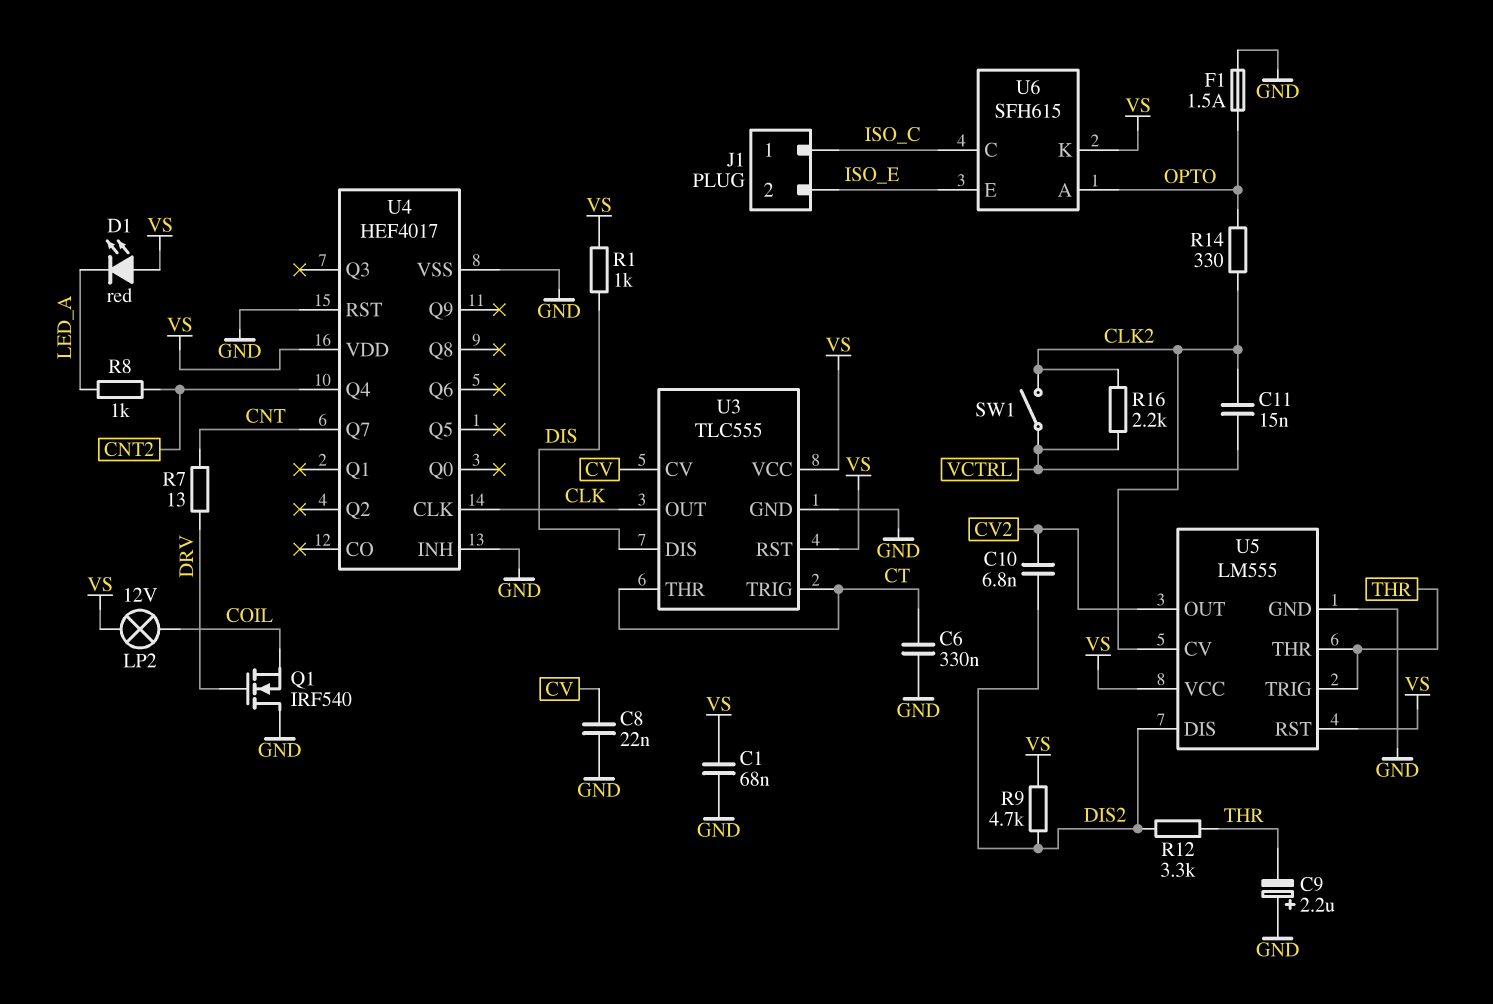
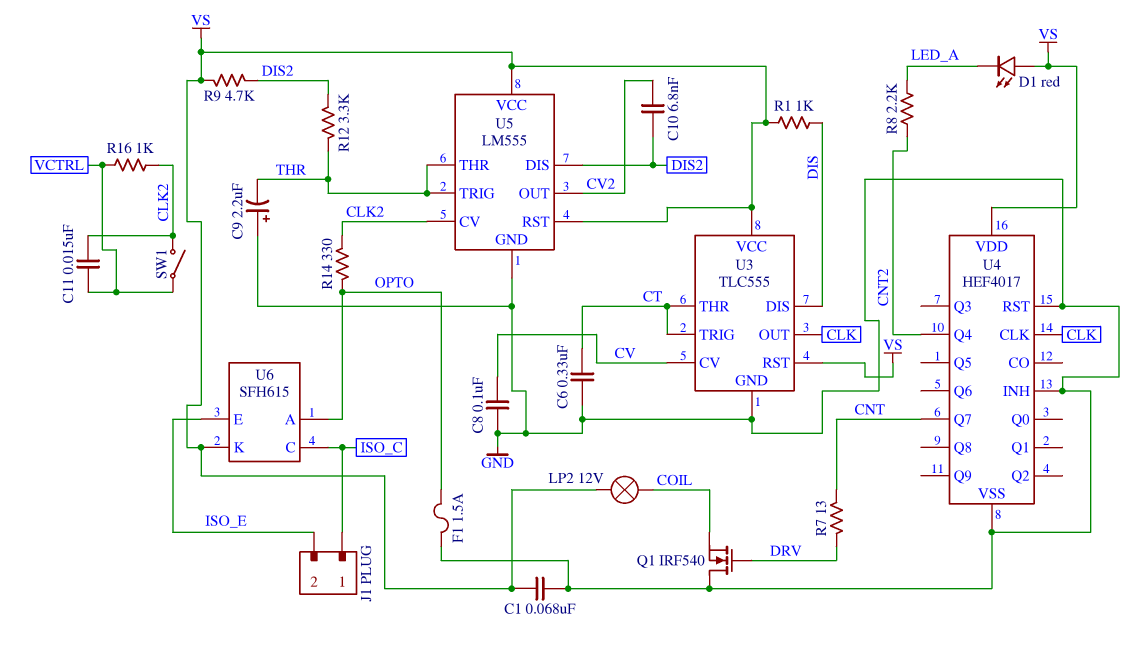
C8: 22nF (CV, GND) -> 100nF (CV, GND)
R8: 1k (CNT2, LED_A) -> 2.2k (CNT2, LED_A)
R16: 2.2k (CLK2, VCTRL) -> 1k (CLK2, VCTRL)

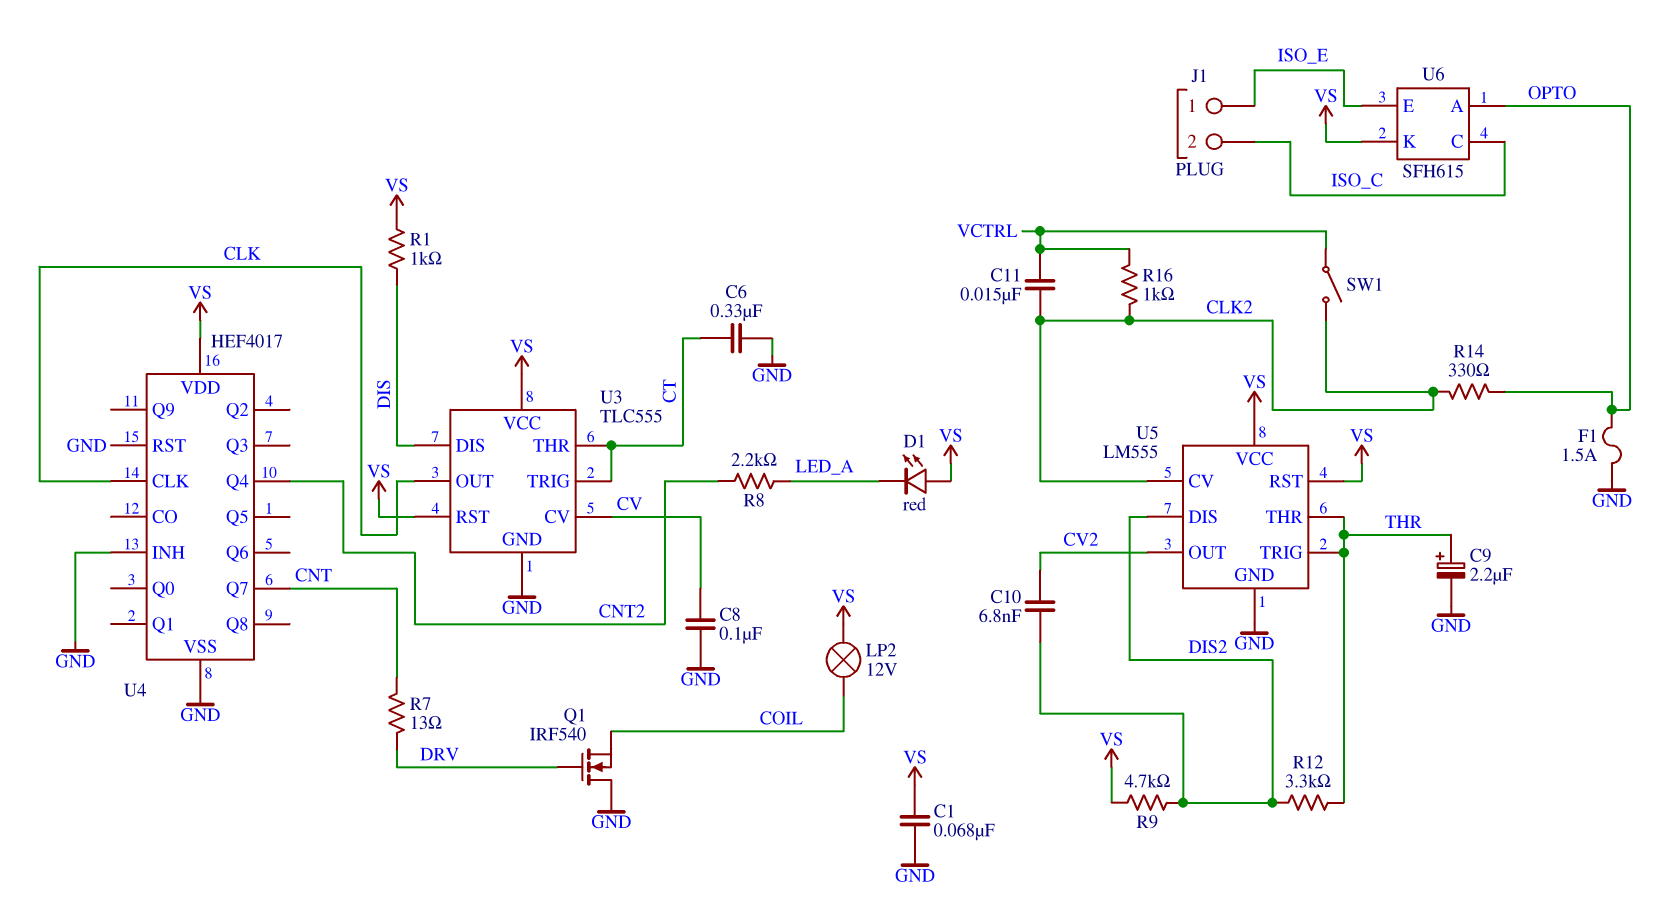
C9: 2.2uF (plus GND, minus THR) -> 2.2uF (plus THR, minus GND)
J1 pin 1: ISO_C -> ISO_E
J1 pin 2: ISO_E -> ISO_C

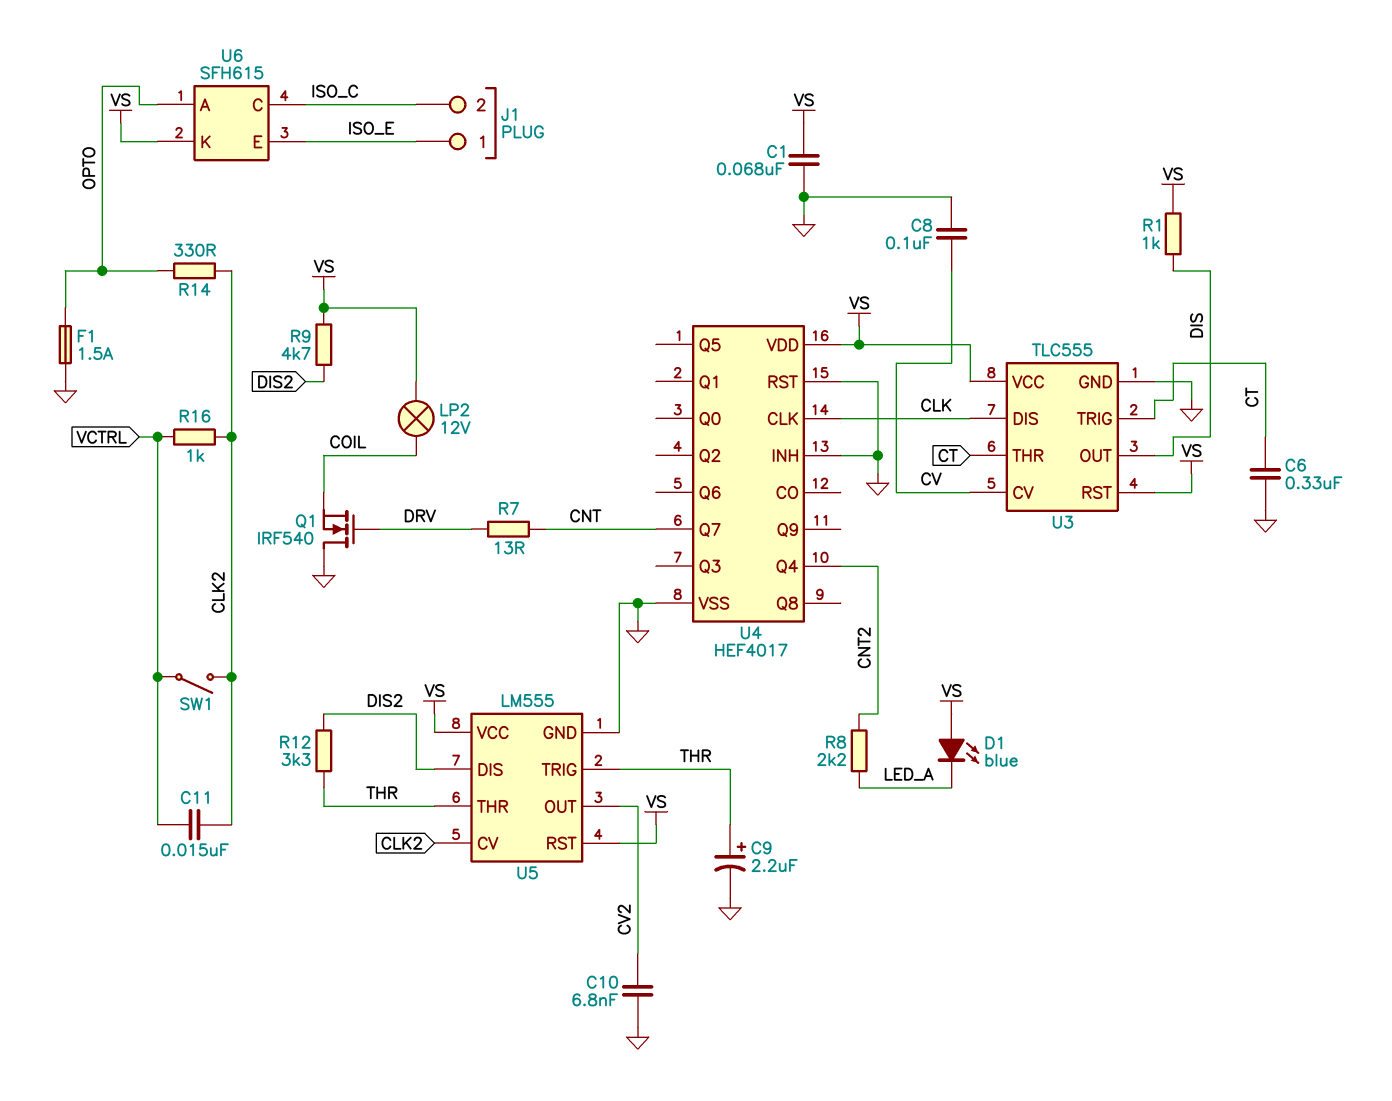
C10: 6.8nF (CV2, DIS2) -> 6.8nF (CV2, GND)
D1: LED red (A VS, K LED_A) -> LED blue (A VS, K LED_A)
U3 pin DIS: DIS -> CLK
U3 pin OUT: CLK -> DIS

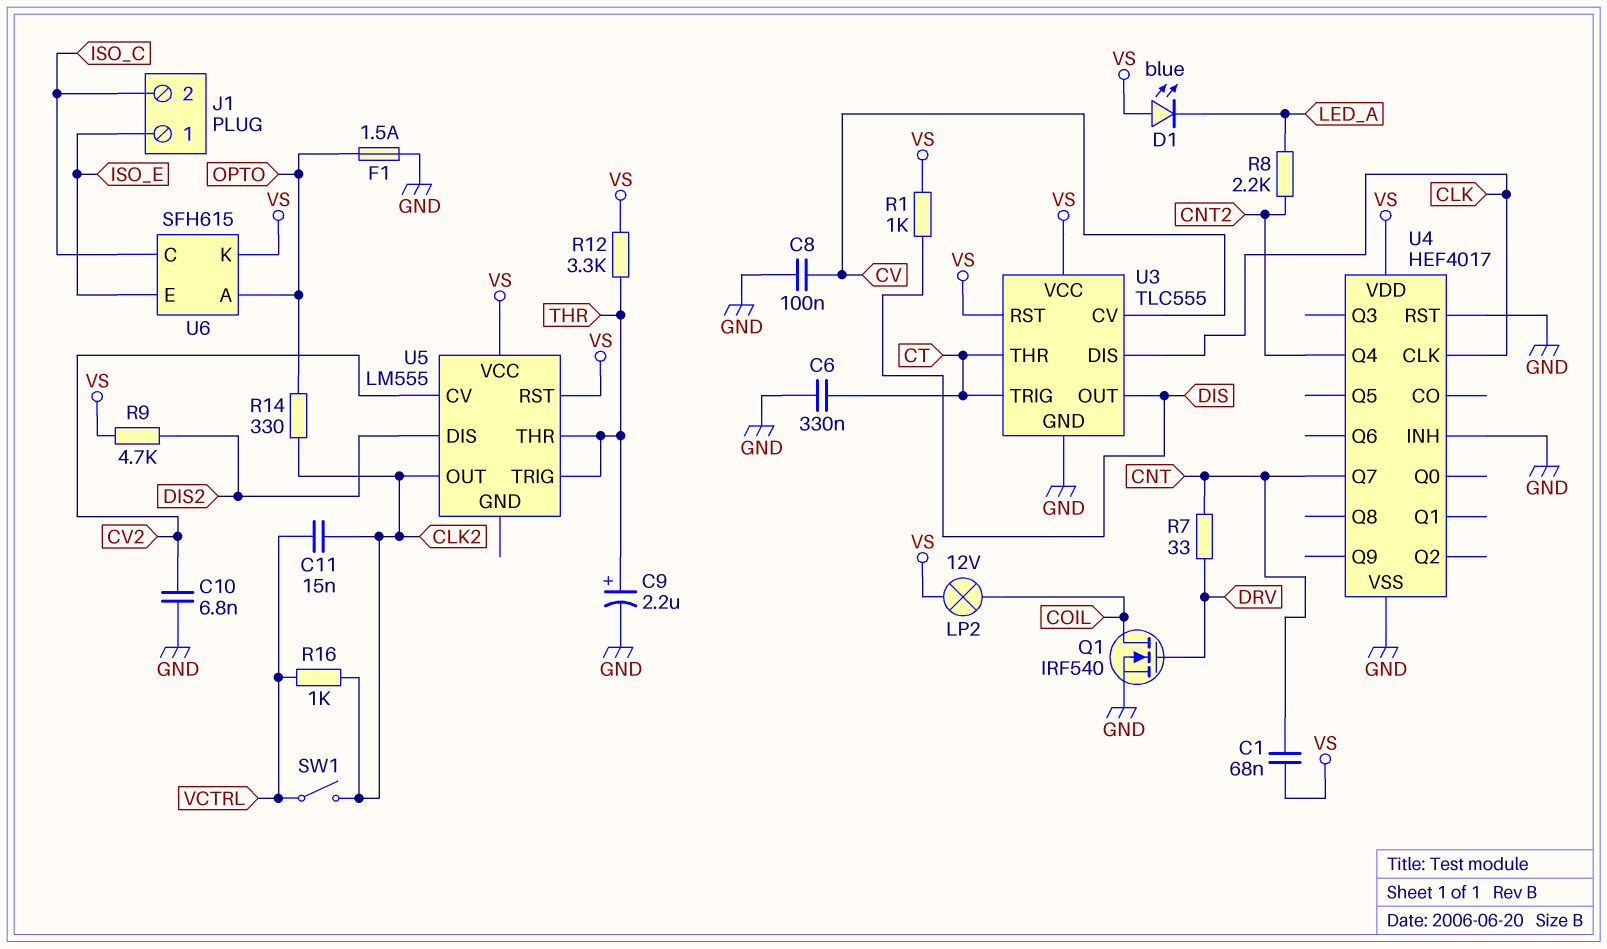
C1: 68nF (GND, VS) -> 68nF (CNT, VS)
Q1: NMOS IRF540 (G DRV, D GND, S COIL) -> NMOS IRF540 (G DRV, D COIL, S GND)
R7: 13 (CNT, DRV) -> 33 (CNT, DRV)
R12: 3.3k (DIS2, THR) -> 3.3k (THR, VS)
U5 pin CV: CLK2 -> CV2
U5 pin GND: GND -> none
U5 pin OUT: CV2 -> CLK2

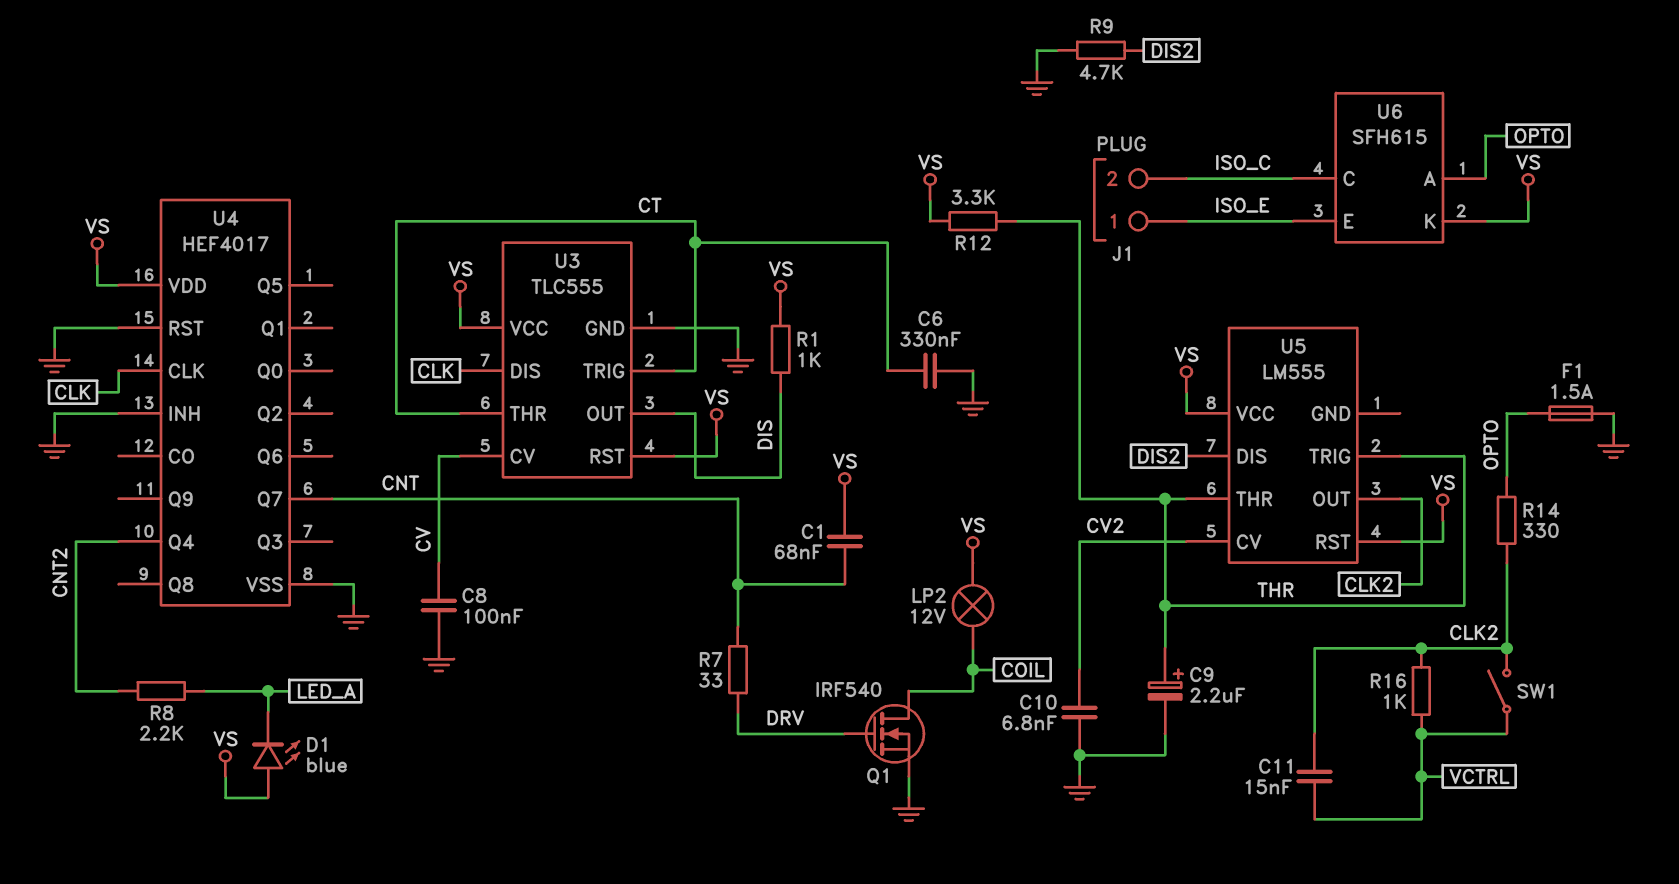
R9: 4.7k (DIS2, VS) -> 4.7k (DIS2, GND)

